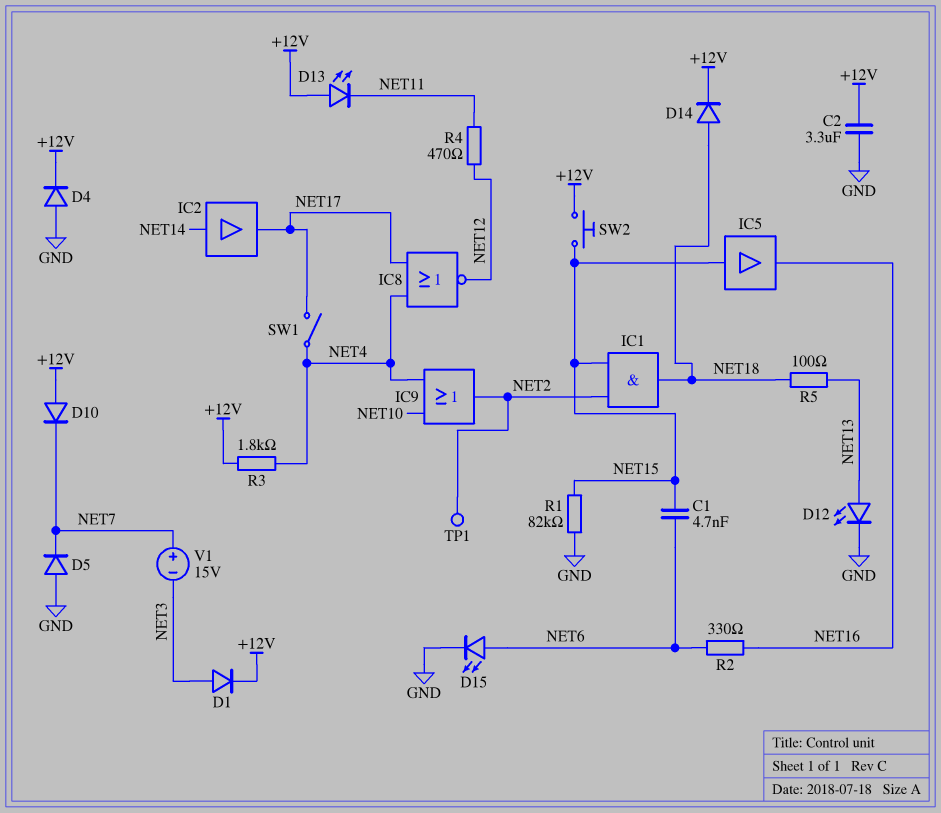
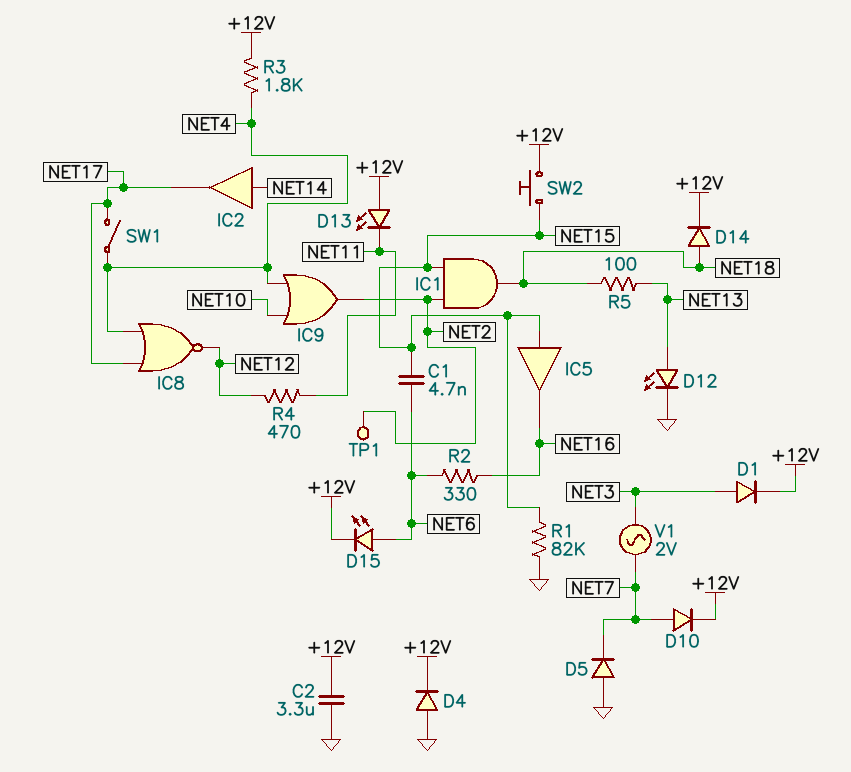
D10: diode (A +12V, K NET7) -> diode (A NET7, K +12V)
D15: LED (A NET6, K GND) -> LED (A NET6, K +12V)
V1: 15V (plus NET7, minus NET3) -> AC 2V (NET3, NET7)

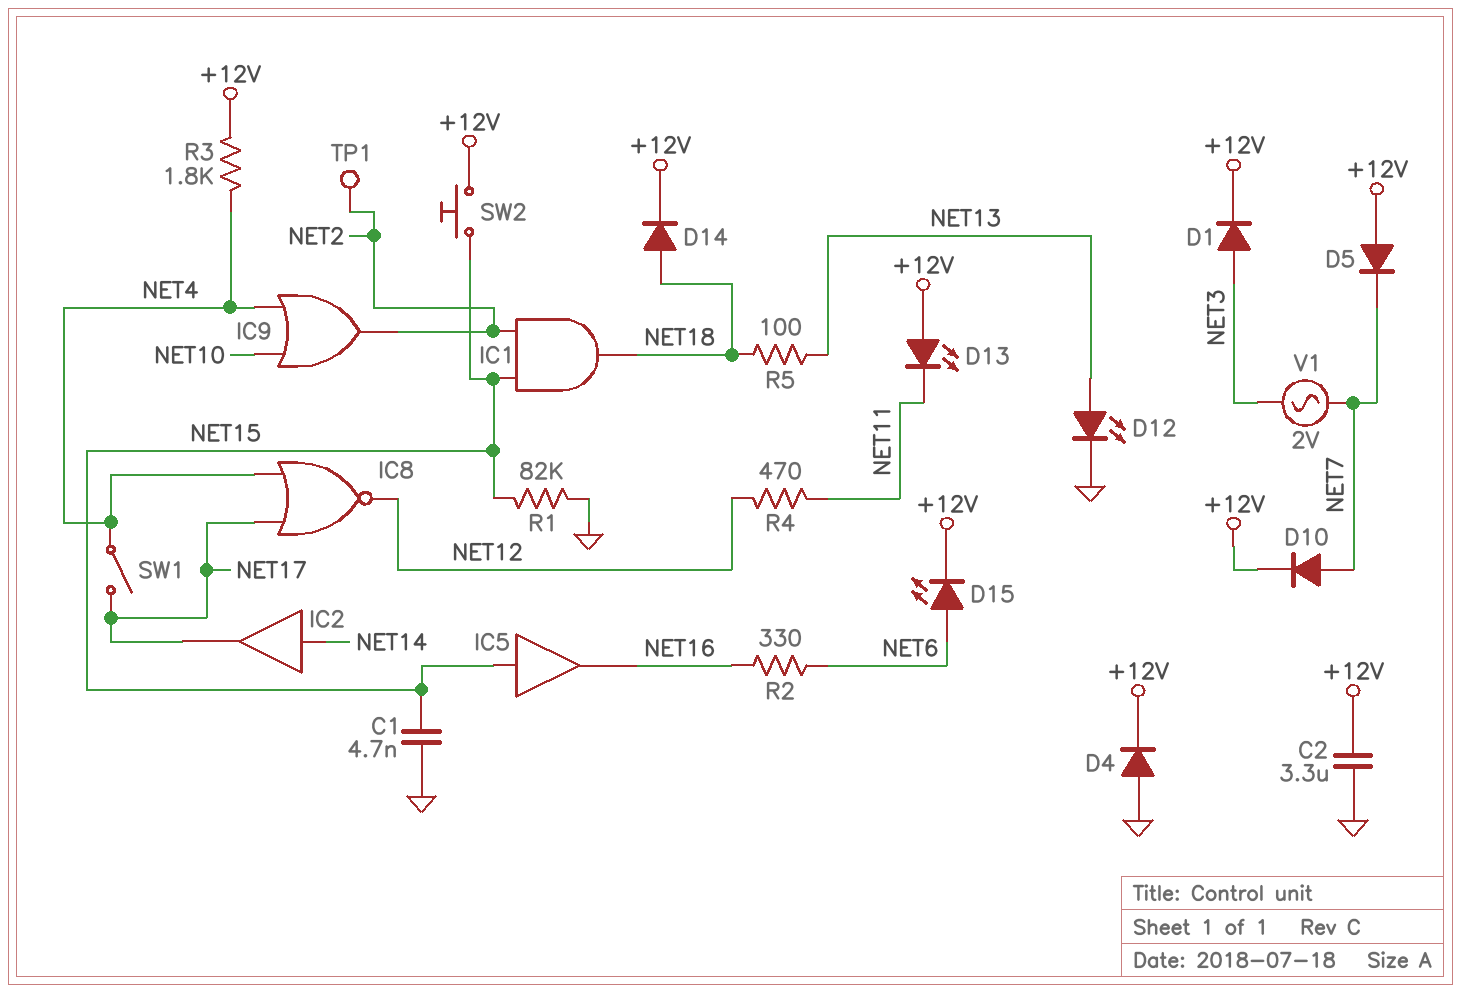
C1: 4.7nF (NET6, NET15) -> 4.7nF (GND, NET15)
D5: diode (A GND, K NET7) -> diode (A +12V, K NET7)

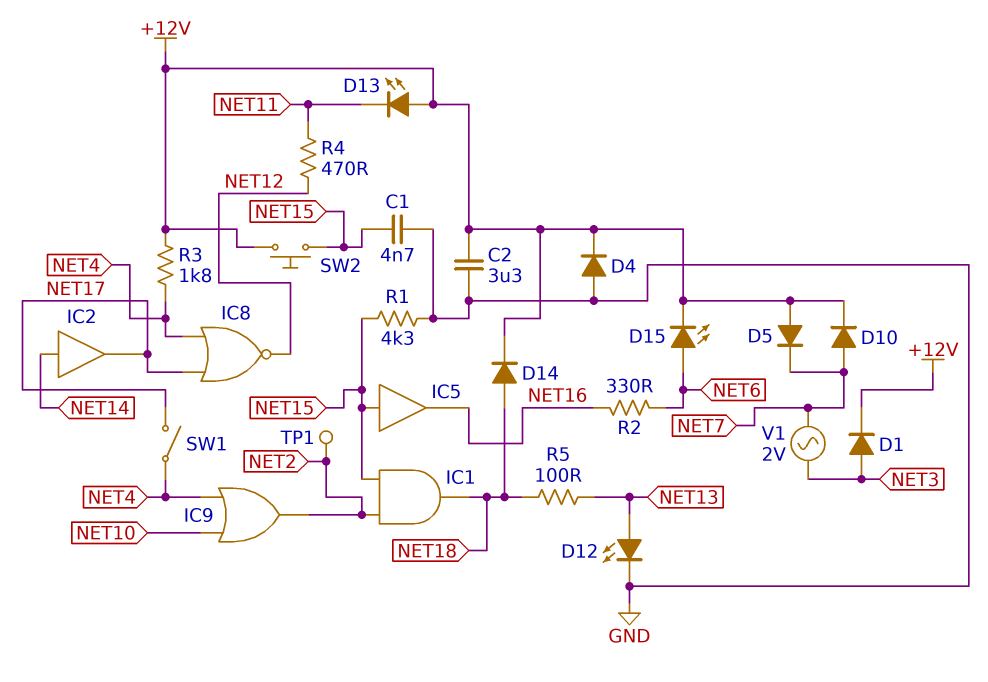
R1: 82k (GND, NET15) -> 4.3k (GND, NET15)

